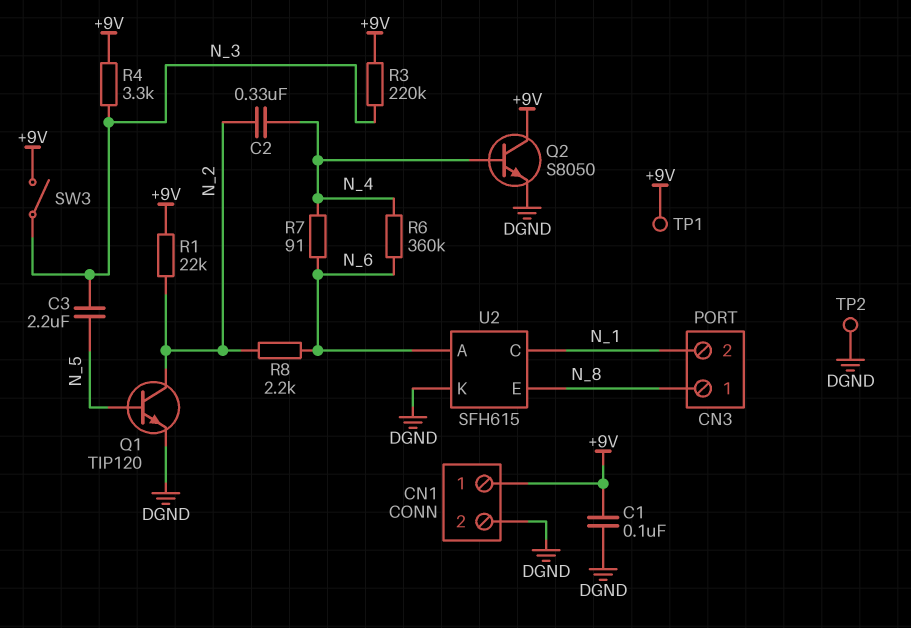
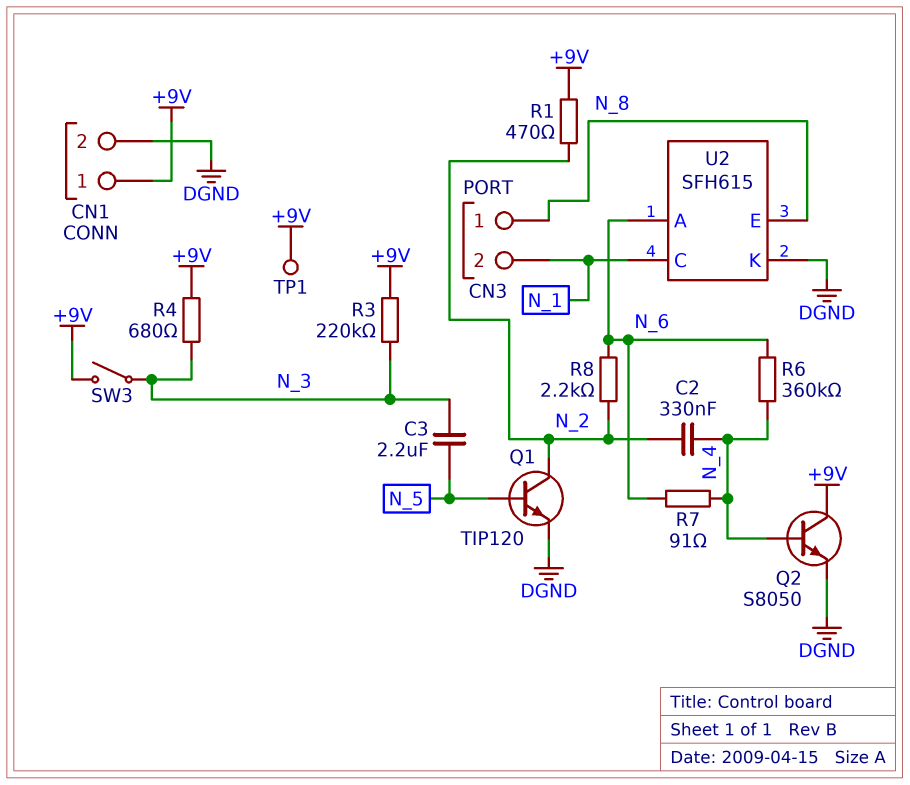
C1: 100nF (+9V, DGND) -> none
R1: 22k (+9V, N_2) -> 470 (+9V, N_2)
R4: 3.3k (+9V, N_3) -> 680 (+9V, N_3)
TP2: test point (DGND) -> none

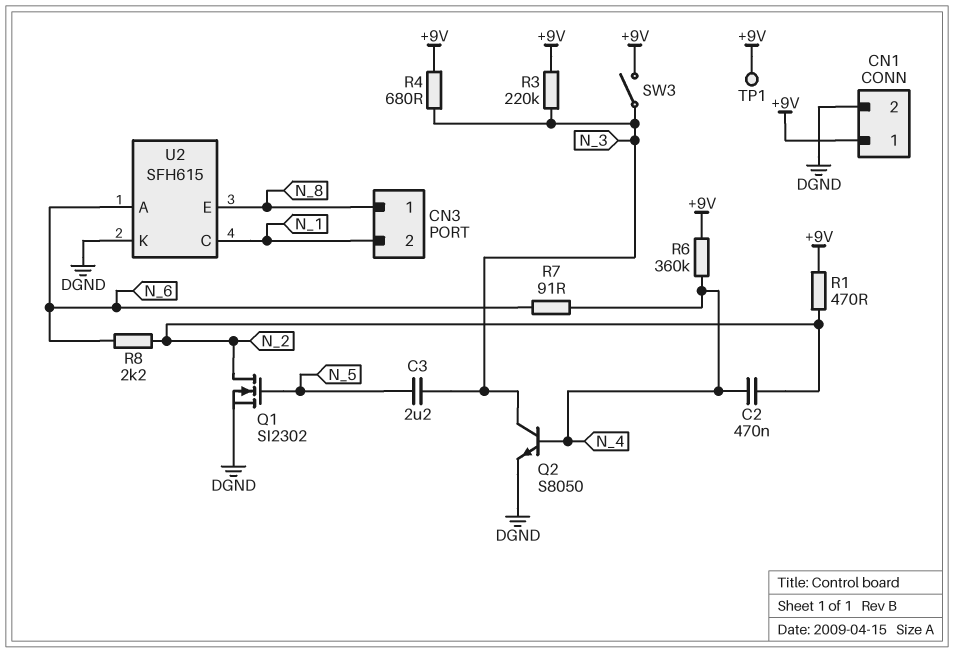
C2: 330nF (N_2, N_4) -> 470nF (N_2, N_4)
Q1: NPN TIP120 (B N_5, C N_2, E DGND) -> NMOS SI2302 (G N_5, D N_2, S DGND)
Q2: NPN S8050 (B N_4, C +9V, E DGND) -> NPN S8050 (B N_4, C N_3, E DGND)
R6: 360k (N_4, N_6) -> 360k (+9V, N_4)

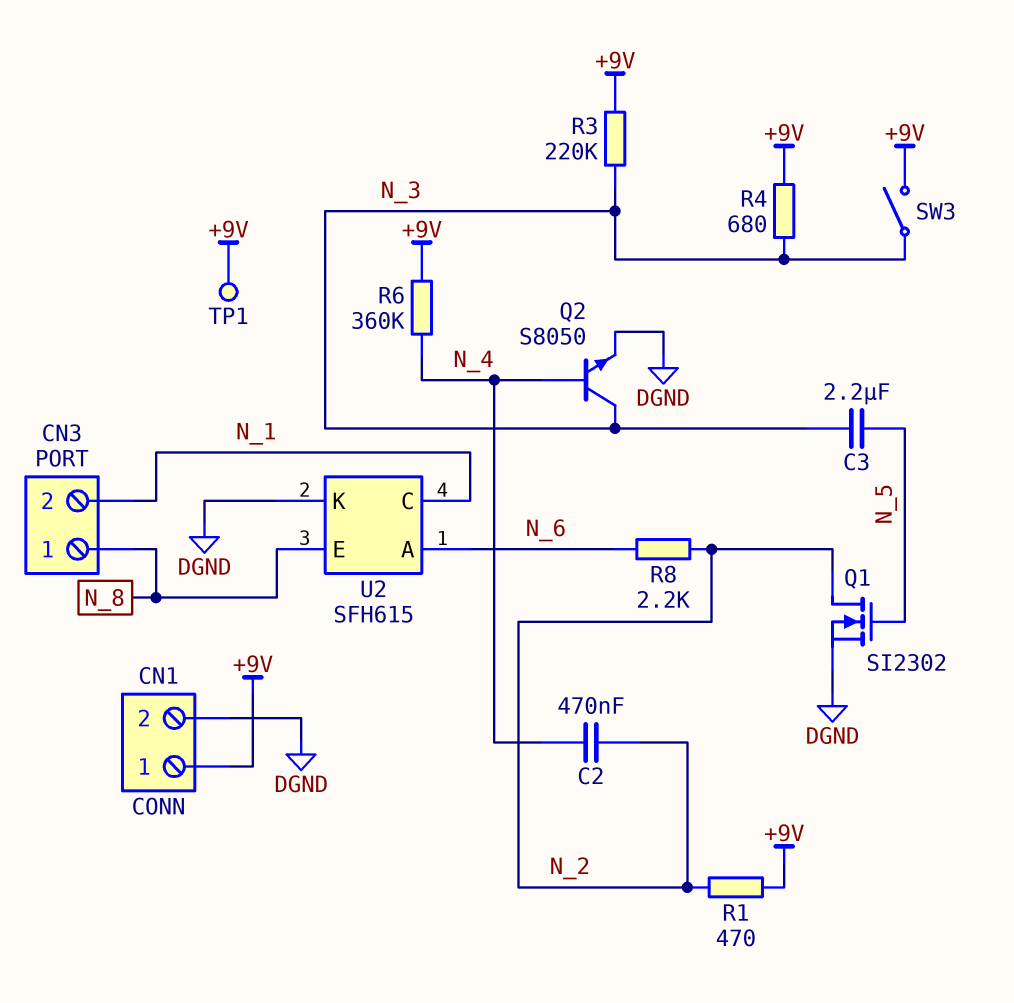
R7: 91 (N_4, N_6) -> none

